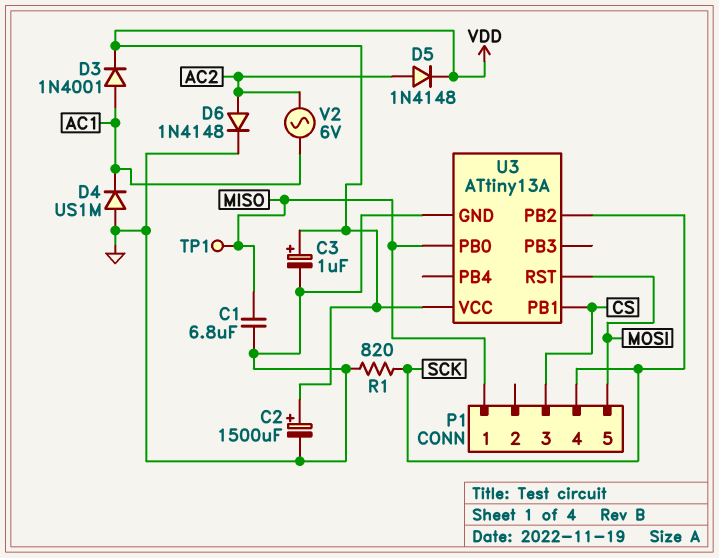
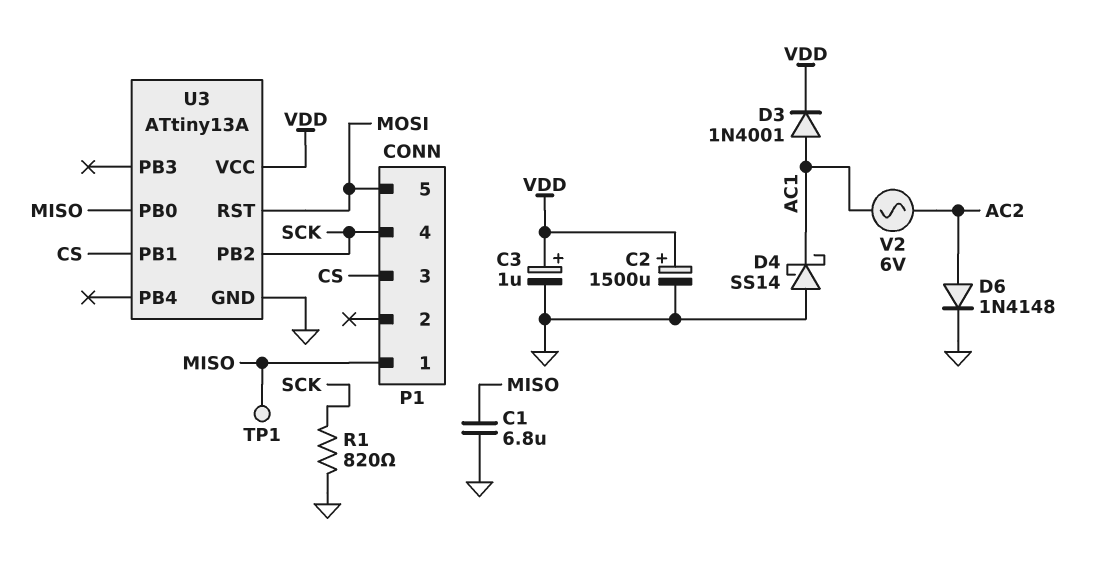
D4: diode US1M (A GND, K AC1) -> schottky SS14 (A GND, K AC1)
D5: diode 1N4148 (A AC2, K VDD) -> none

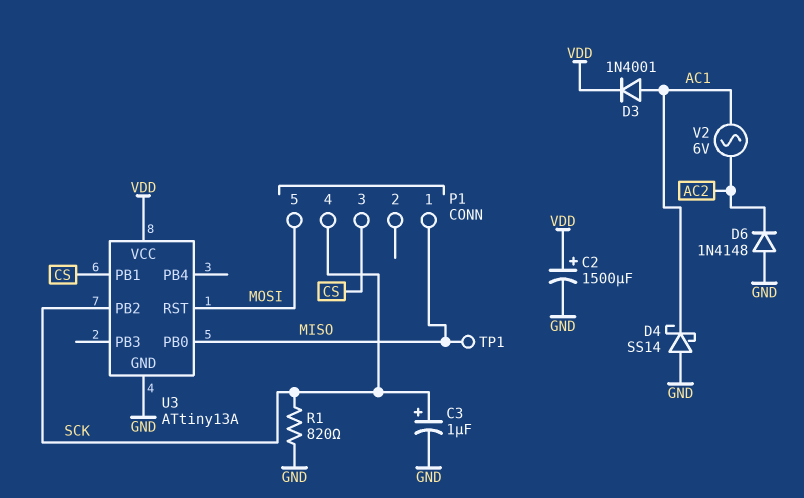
C1: 6.8uF (GND, MISO) -> none
C3: 1uF (plus VDD, minus GND) -> 1uF (plus SCK, minus GND)
D6: diode 1N4148 (A AC2, K GND) -> diode 1N4148 (A GND, K AC2)

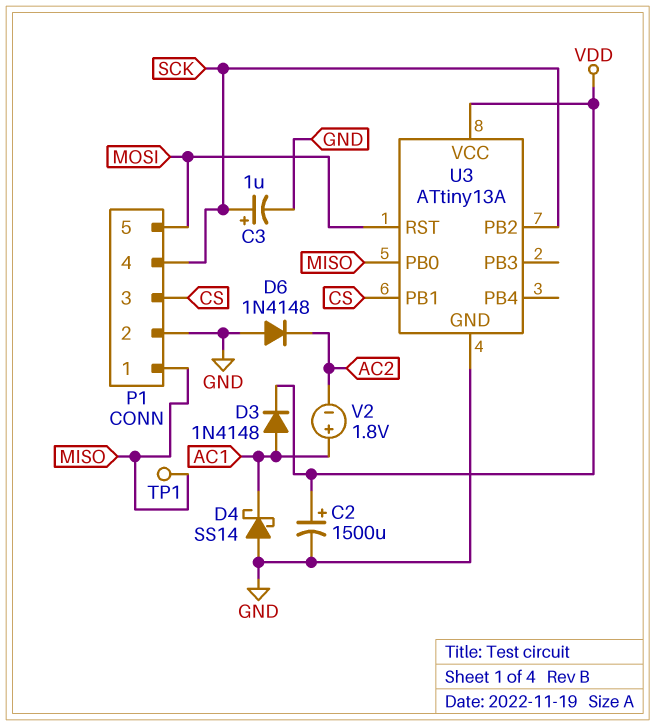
D3: diode 1N4001 (A AC1, K VDD) -> diode 1N4148 (A AC1, K VDD)
P1 pin 2: none -> GND
R1: 820 (GND, SCK) -> none
V2: AC 6V (AC1, AC2) -> 1.8V (plus AC1, minus AC2)

